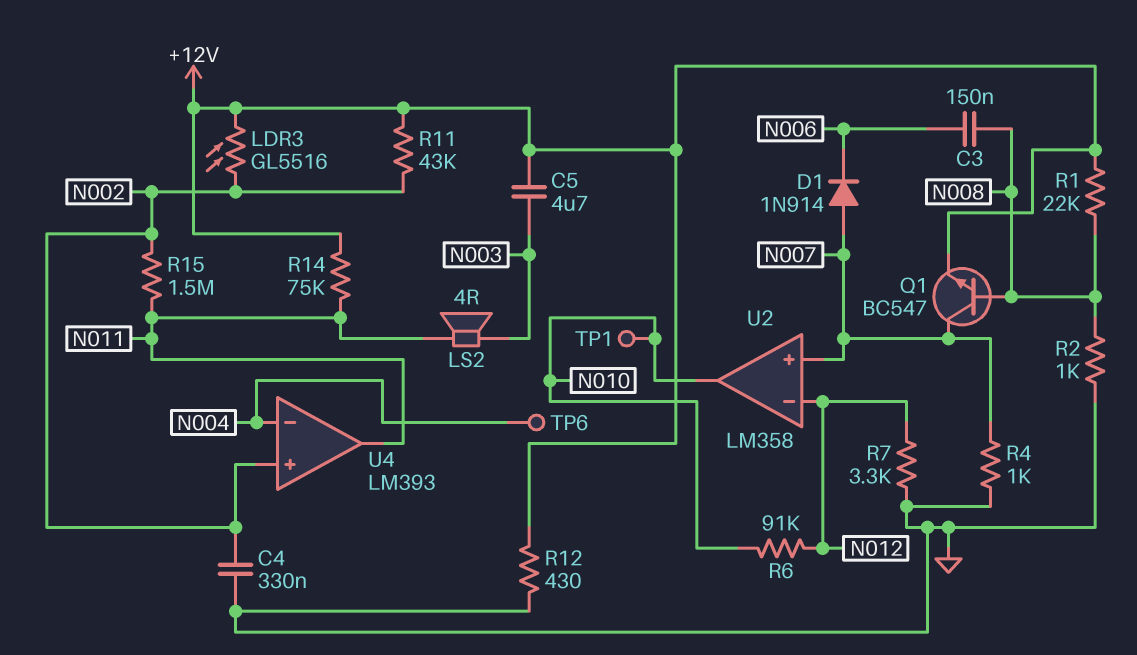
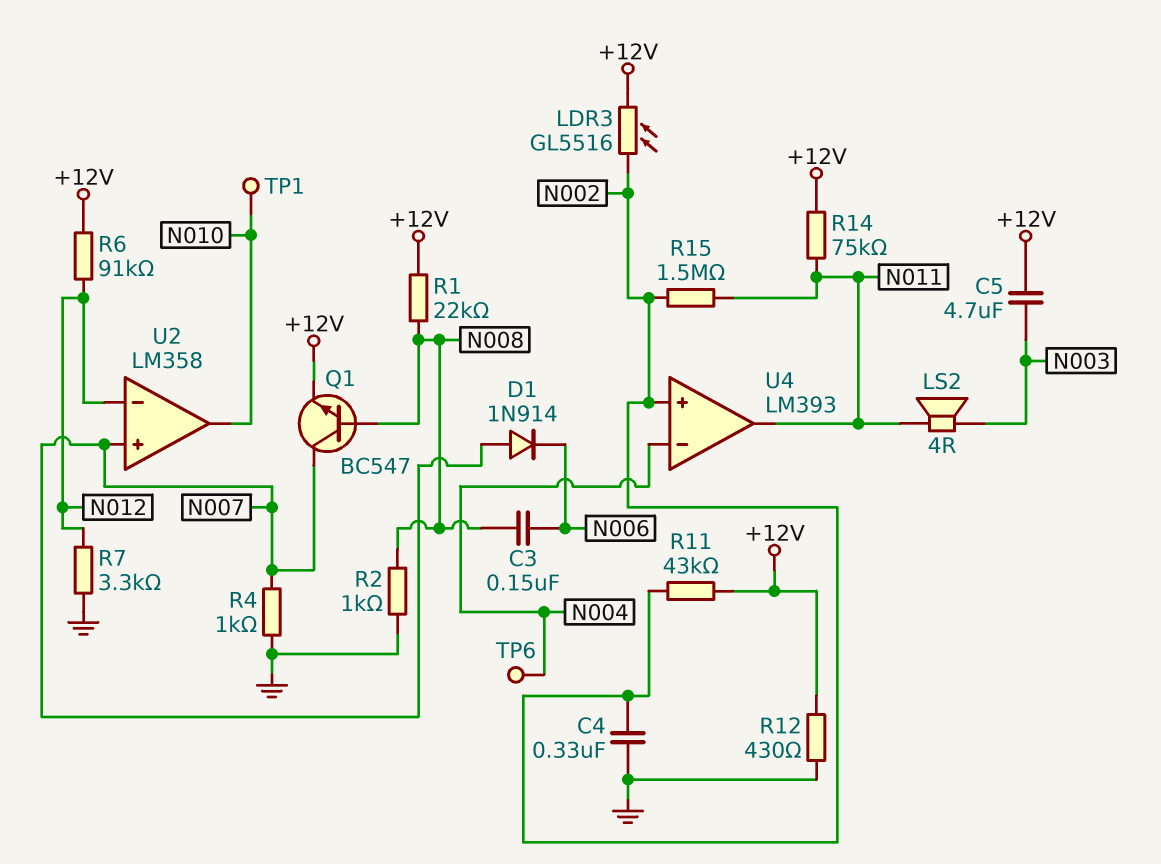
R6: 91k (N010, N012) -> 91k (+12V, N012)

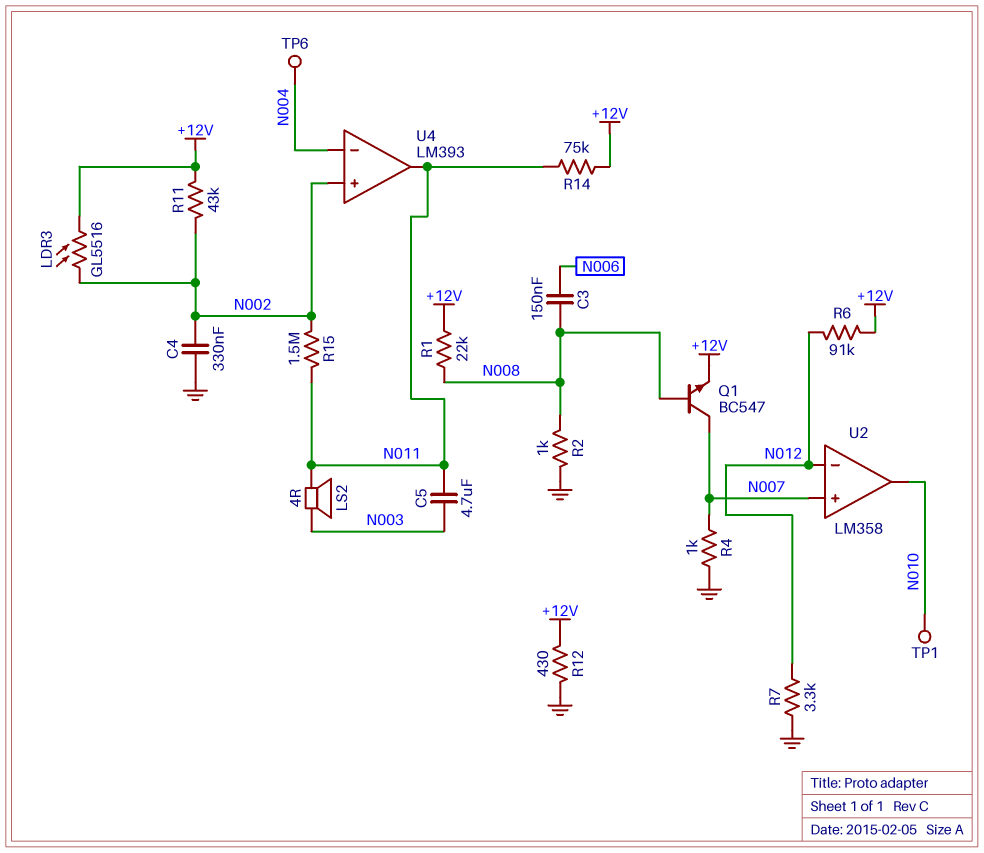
C5: 4.7uF (+12V, N003) -> 4.7uF (N003, N011)
D1: diode 1N914 (A N007, K N006) -> none

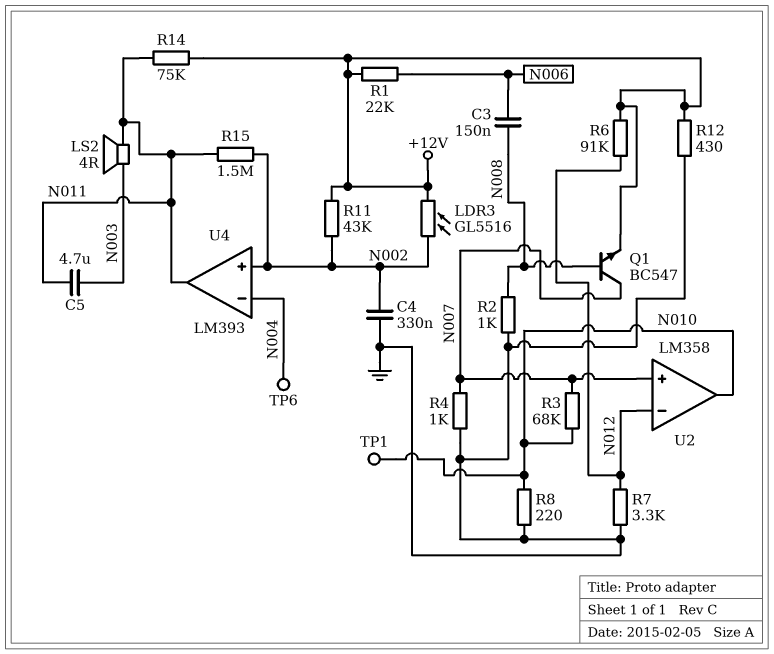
R1: 22k (+12V, N008) -> 22k (+12V, N006)
R3: none -> 68k (N007, N010)
R8: none -> 220 (GND, N010)

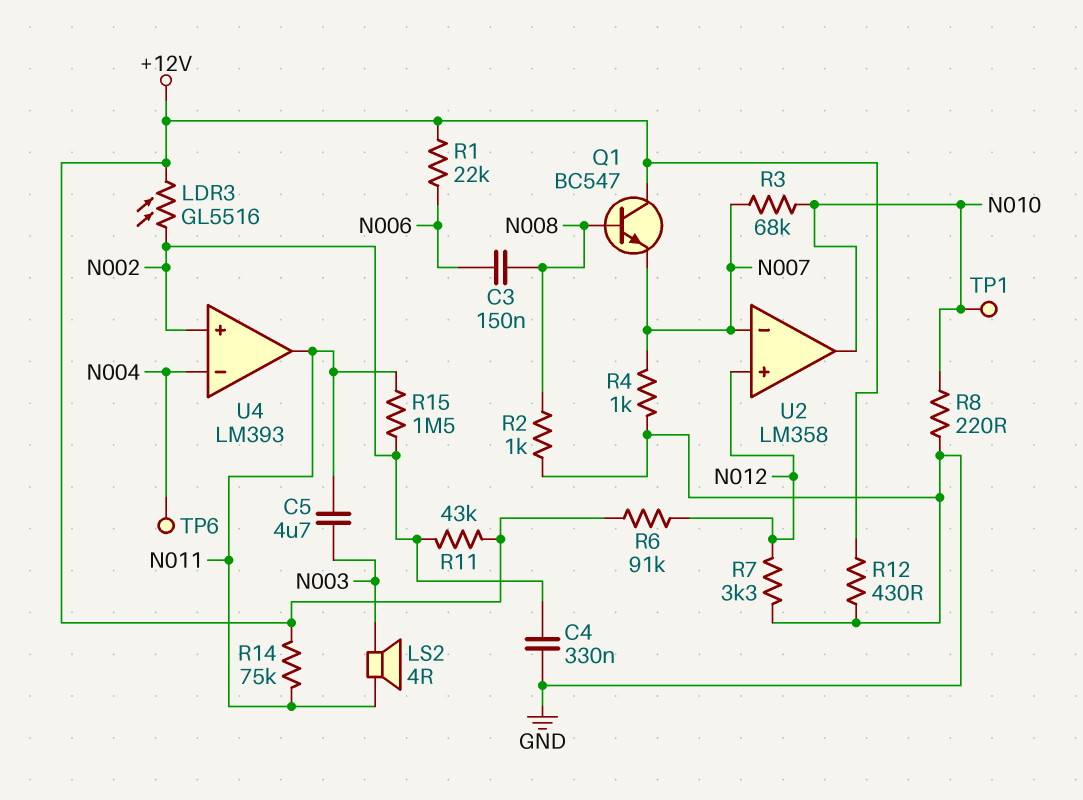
Q1: NPN BC547 (B N008, C N007, E +12V) -> NPN BC547 (B N008, C +12V, E N007)
U2 pin in+: N007 -> N012
U2 pin in-: N012 -> N007

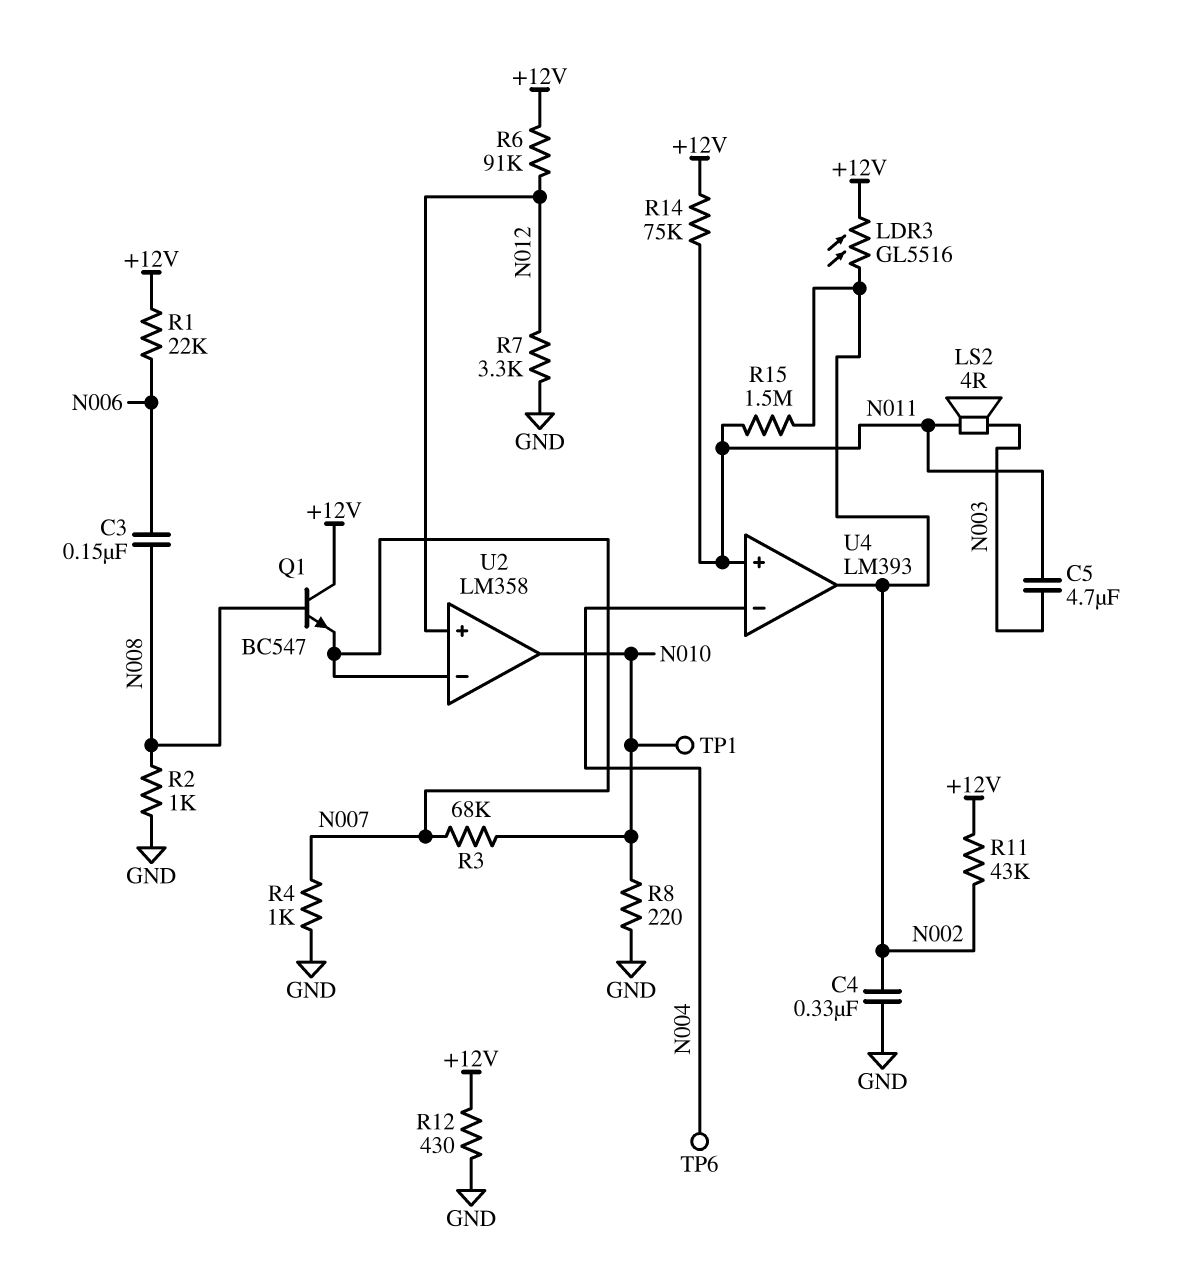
U4 pin in+: N002 -> N011
U4 pin out: N011 -> N002

